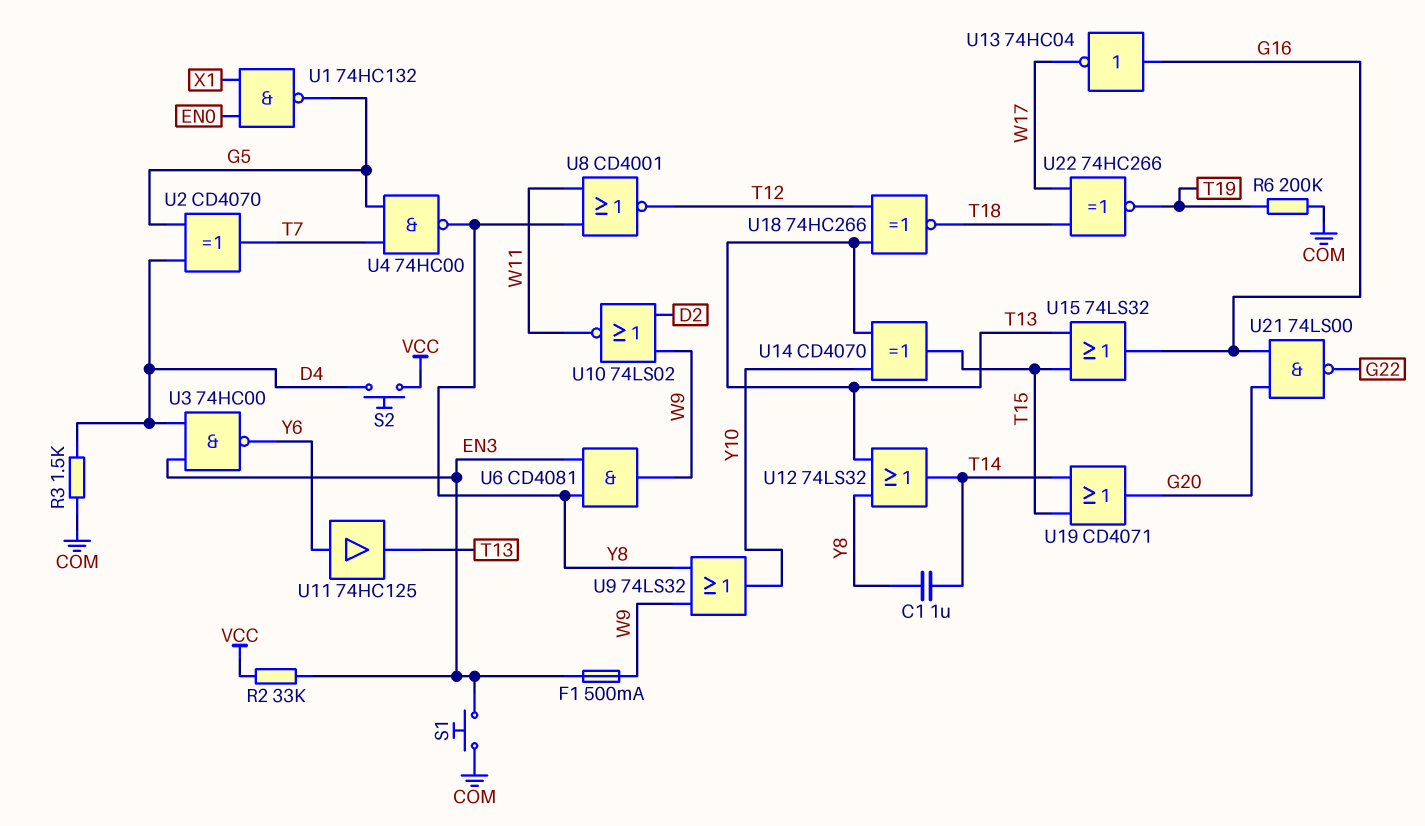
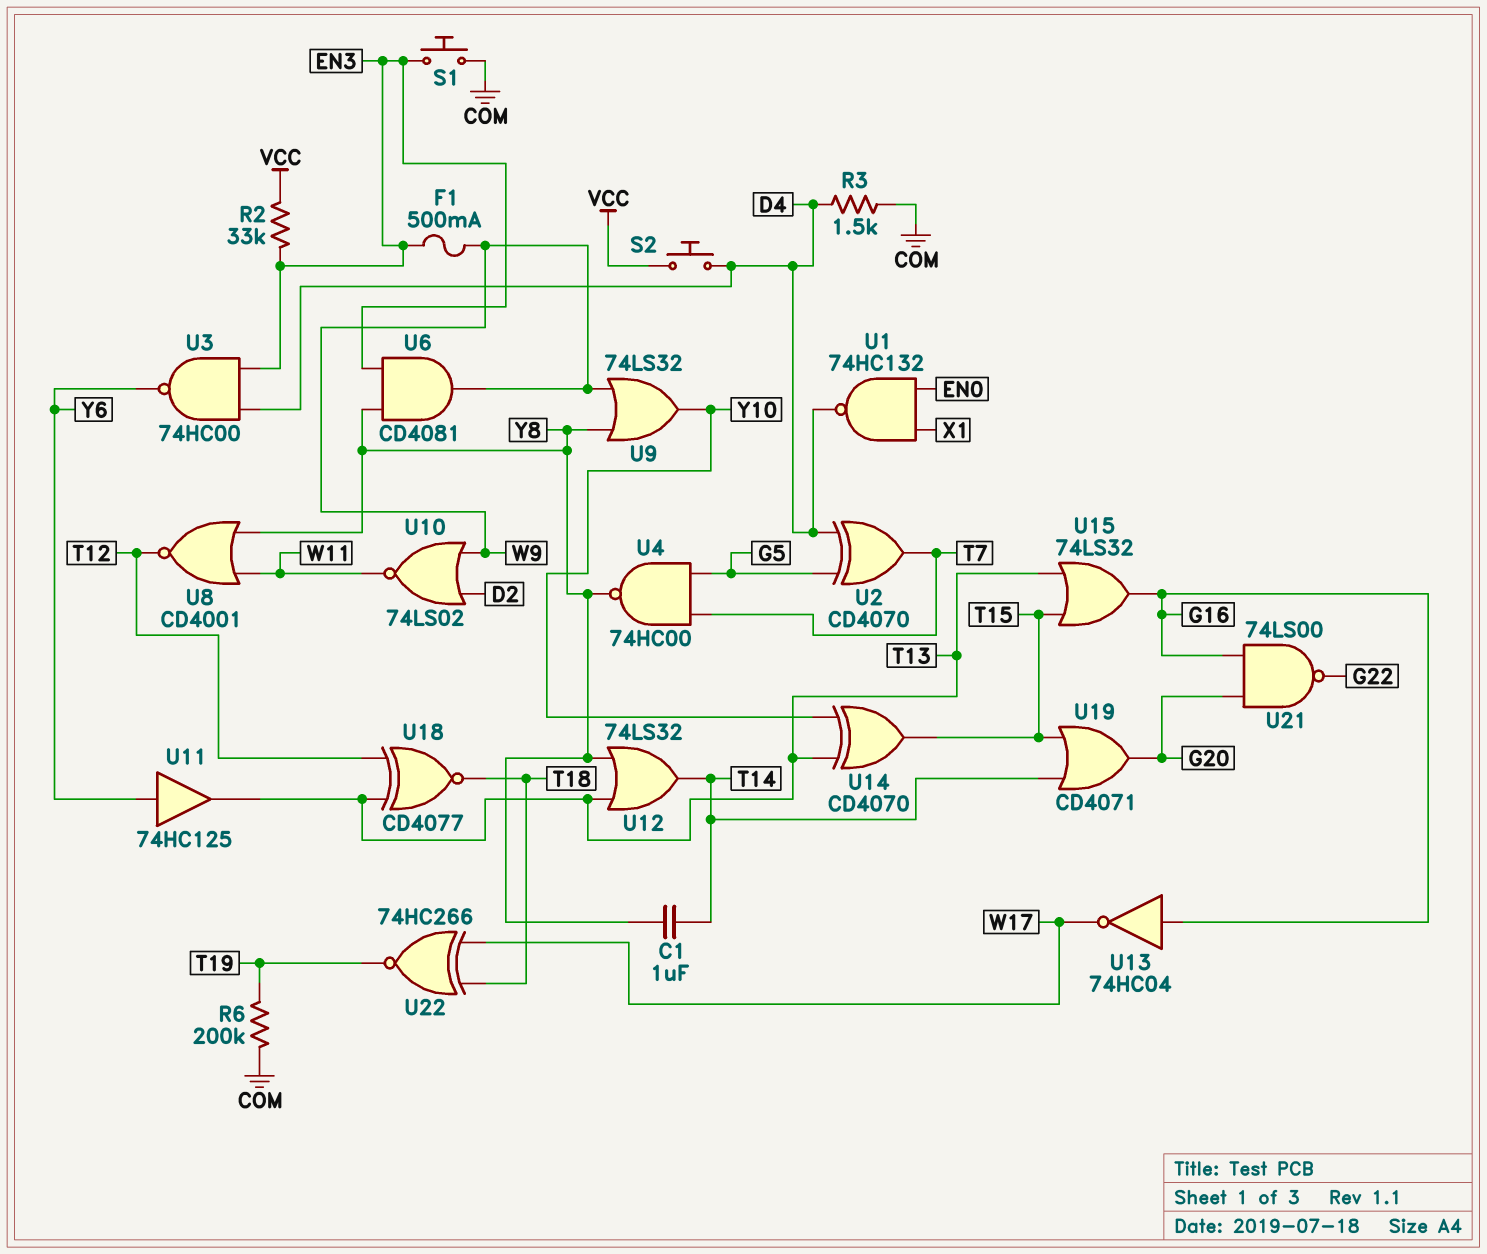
U1: NAND 74HC132 (in EN0, in X1, out G5) -> NAND 74HC132 (in EN0, in X1, out D4)
U18: XNOR 74HC266 (in T12, in T13, out T18) -> XNOR CD4077 (in T12, in T13, out T18)

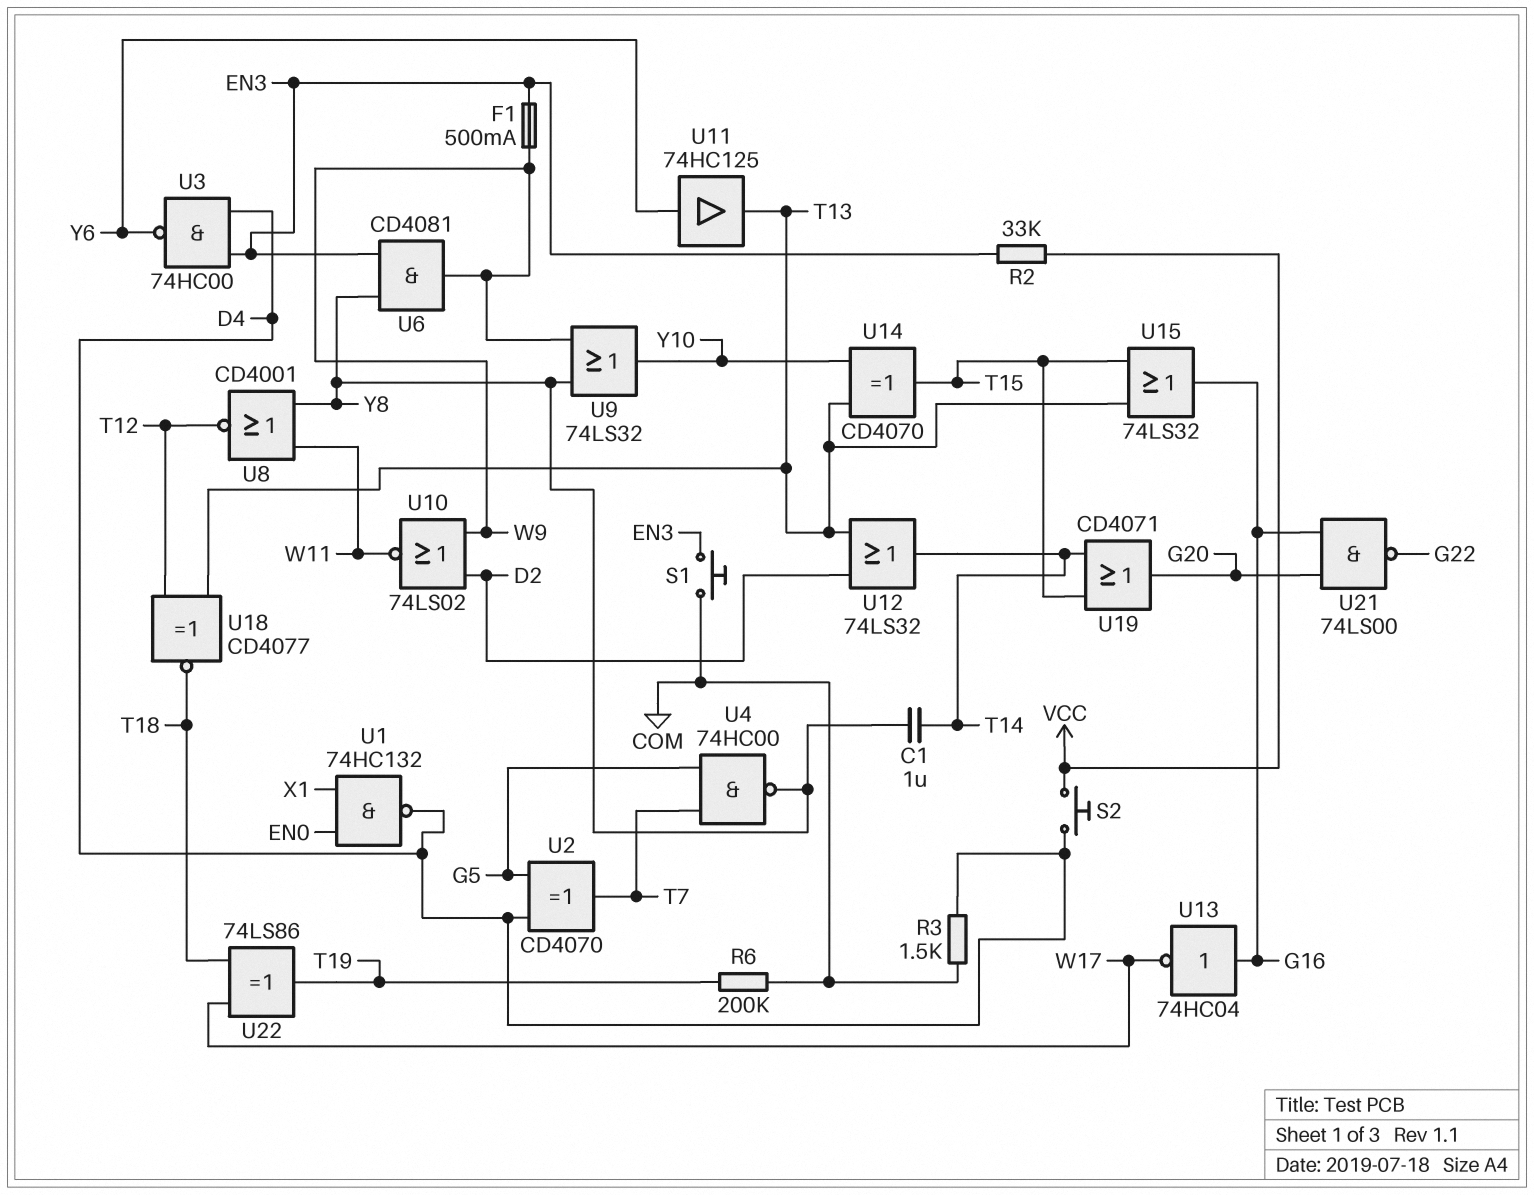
U12: OR 74LS32 (in T13, in Y8, out T14) -> OR 74LS32 (in D2, in T13, out T14)
U22: XNOR 74HC266 (in T18, in W17, out T19) -> XOR 74LS86 (in T18, in W17, out T19)

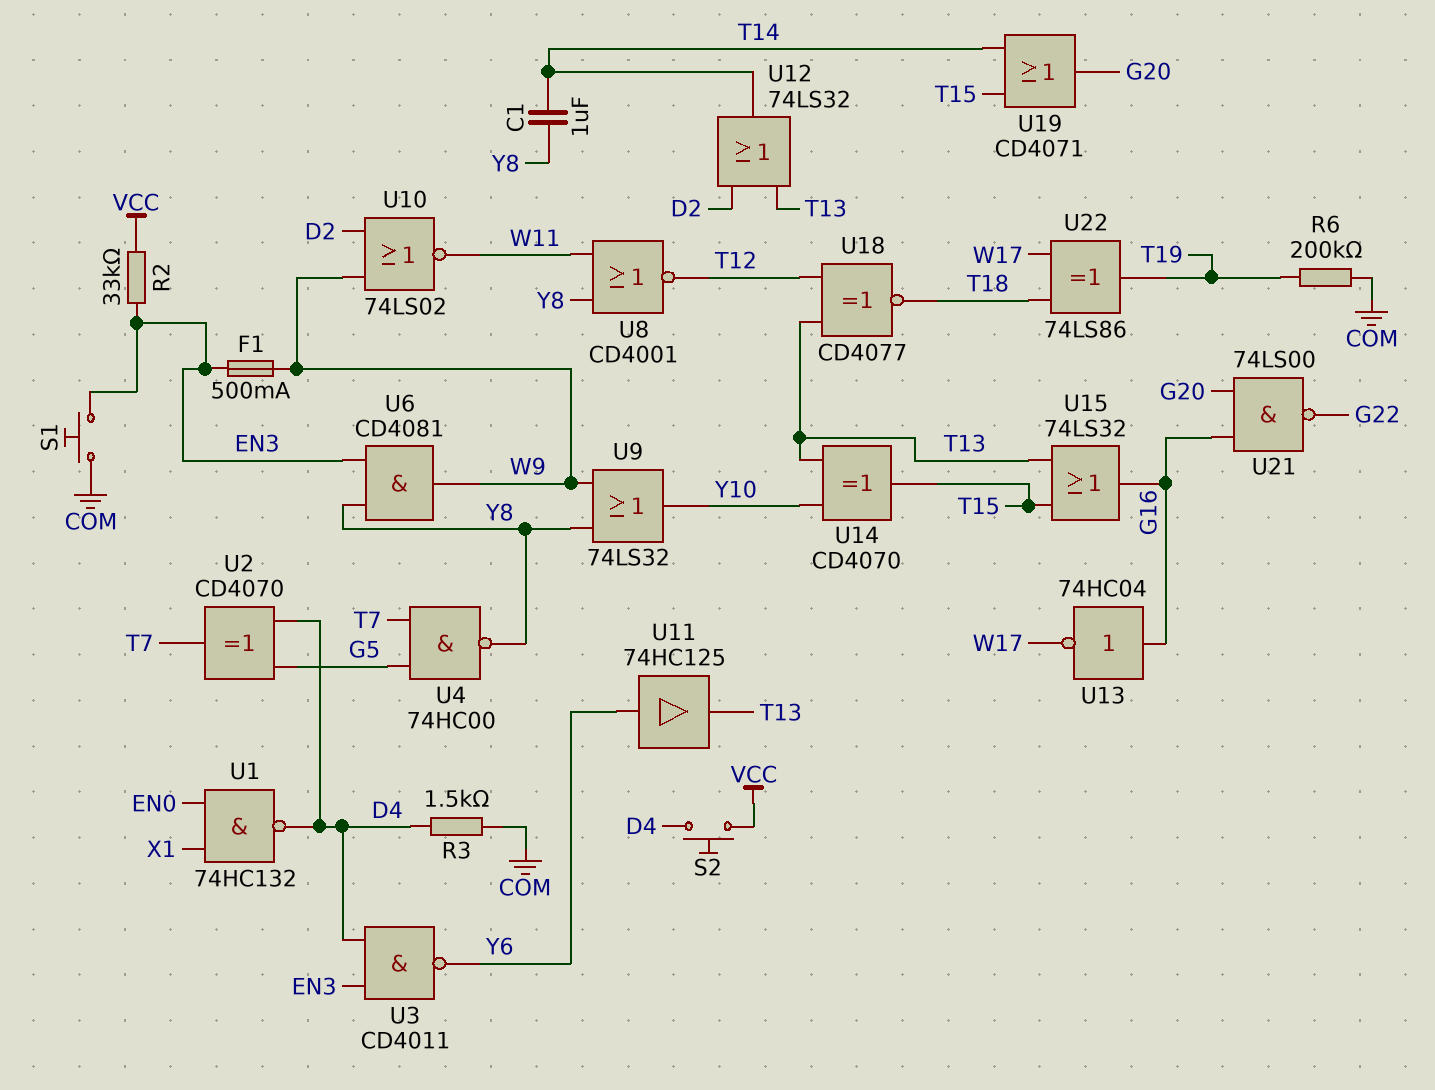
U3: NAND 74HC00 (in D4, in EN3, out Y6) -> NAND CD4011 (in D4, in EN3, out Y6)

